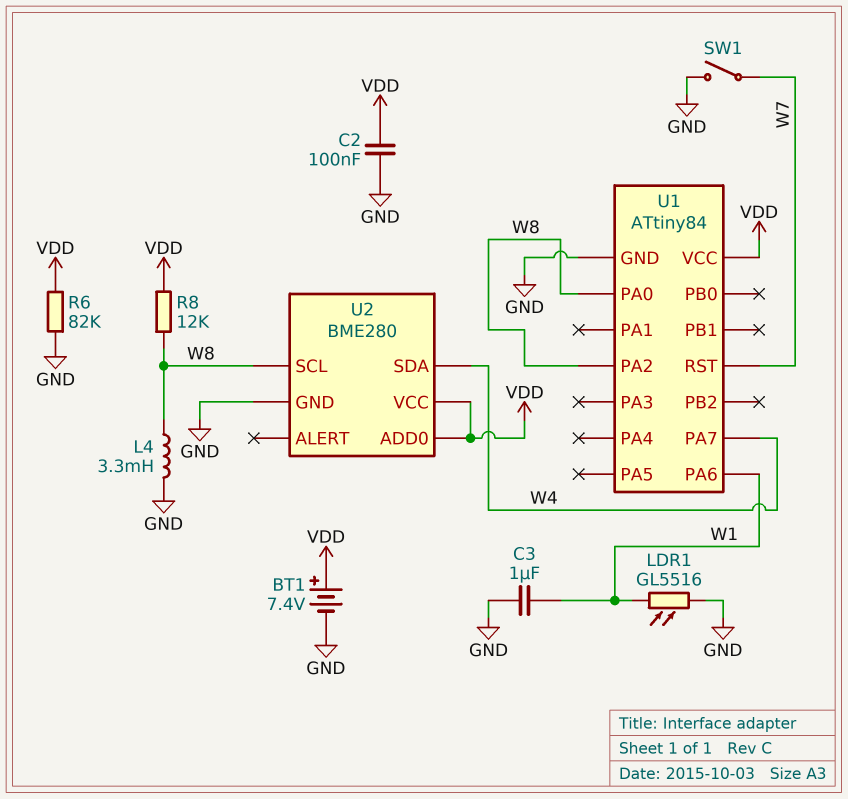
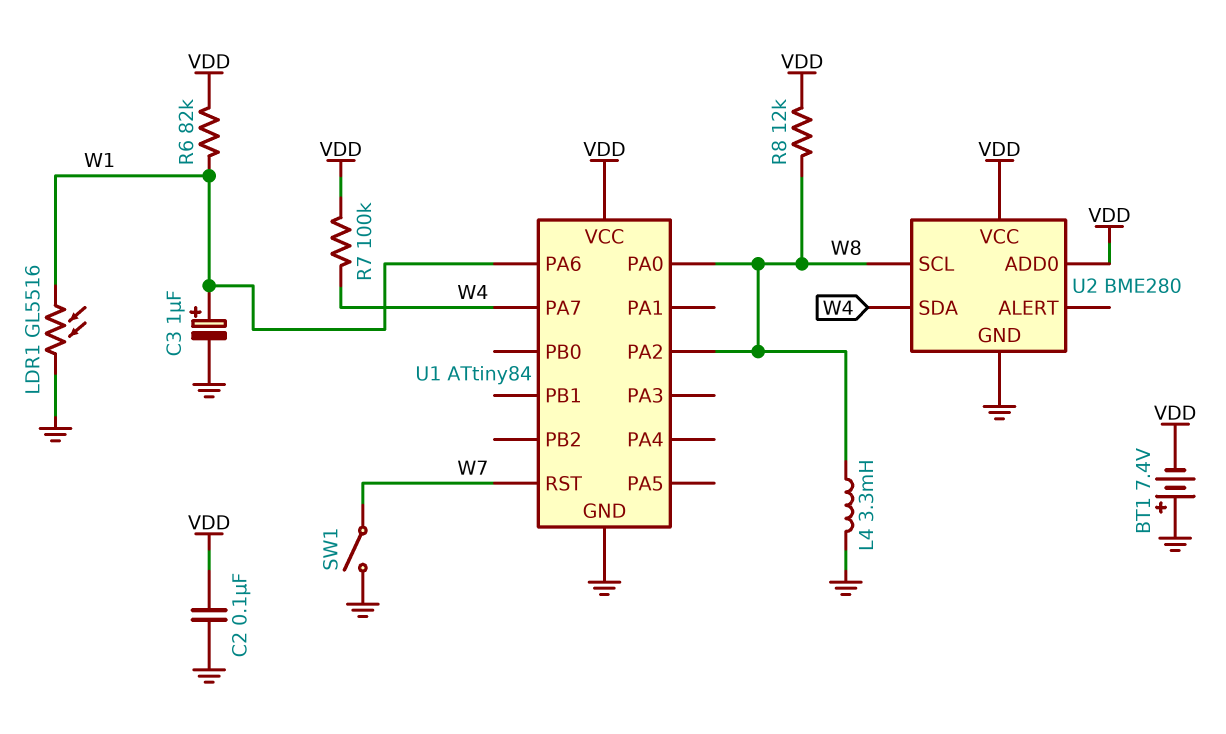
BT1: 7.4V (plus VDD, minus GND) -> 7.4V (plus GND, minus VDD)
C3: 1uF (GND, W1) -> 1uF (plus W1, minus GND)
R6: 82k (GND, VDD) -> 82k (VDD, W1)
R7: none -> 100k (VDD, W4)

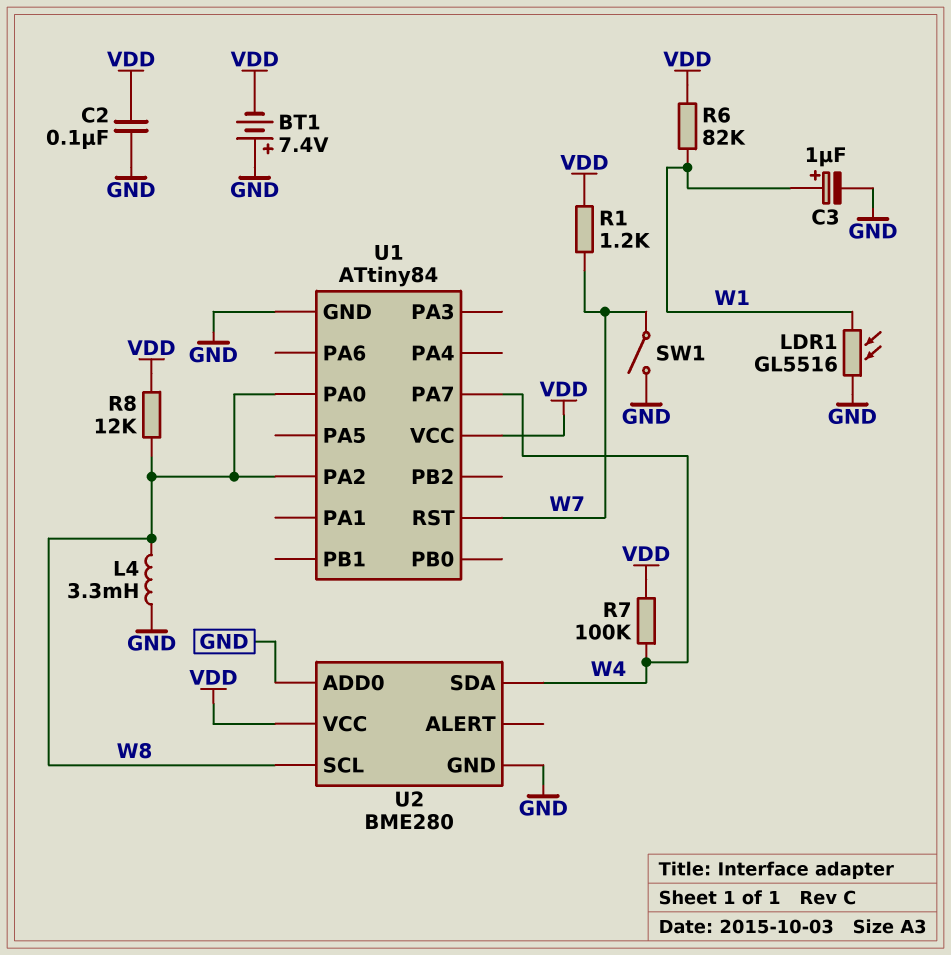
R1: none -> 1.2k (VDD, W7)
U1 pin PA6: W1 -> none
U2 pin ADD0: VDD -> GND

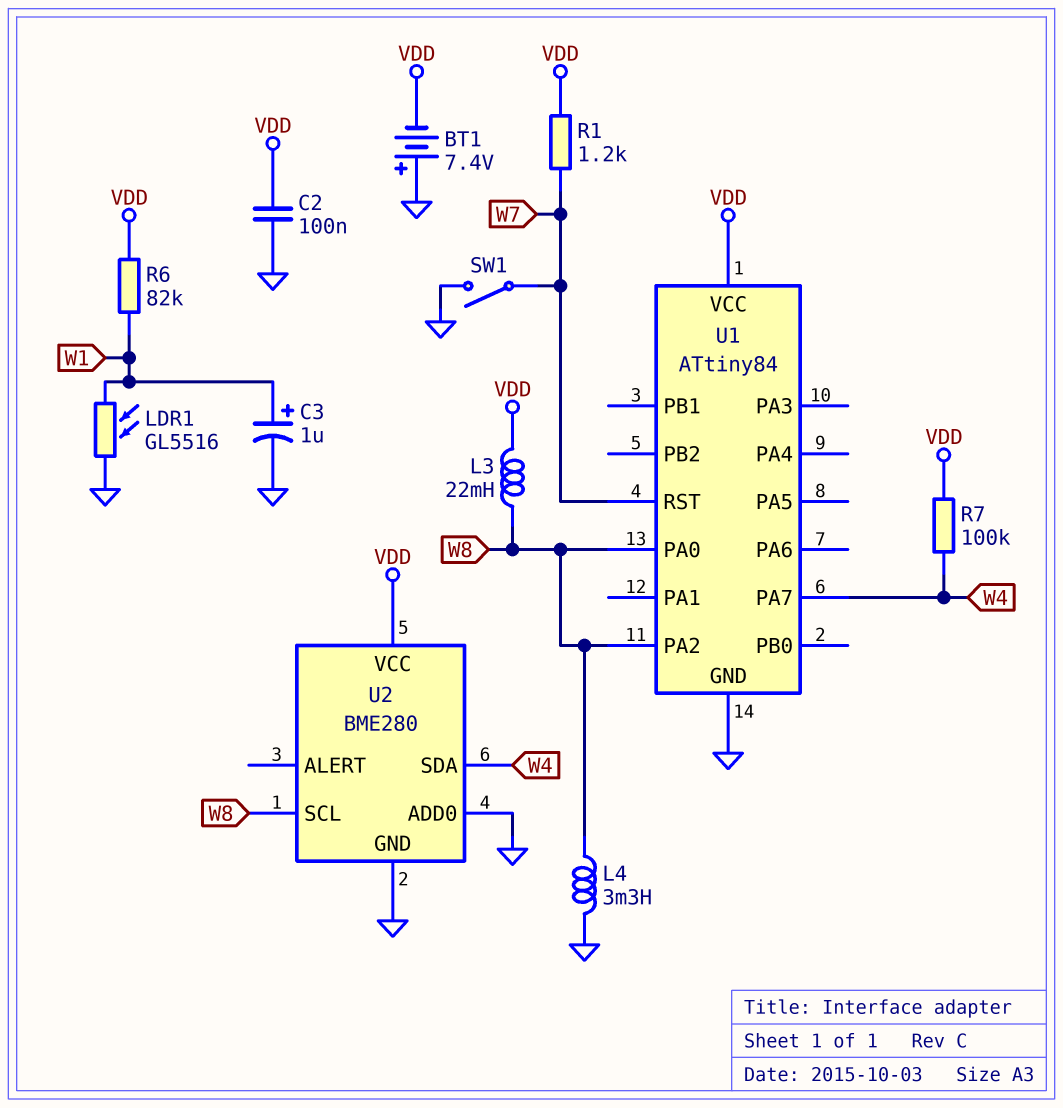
L3: none -> 22mH (VDD, W8)
R8: 12k (VDD, W8) -> none

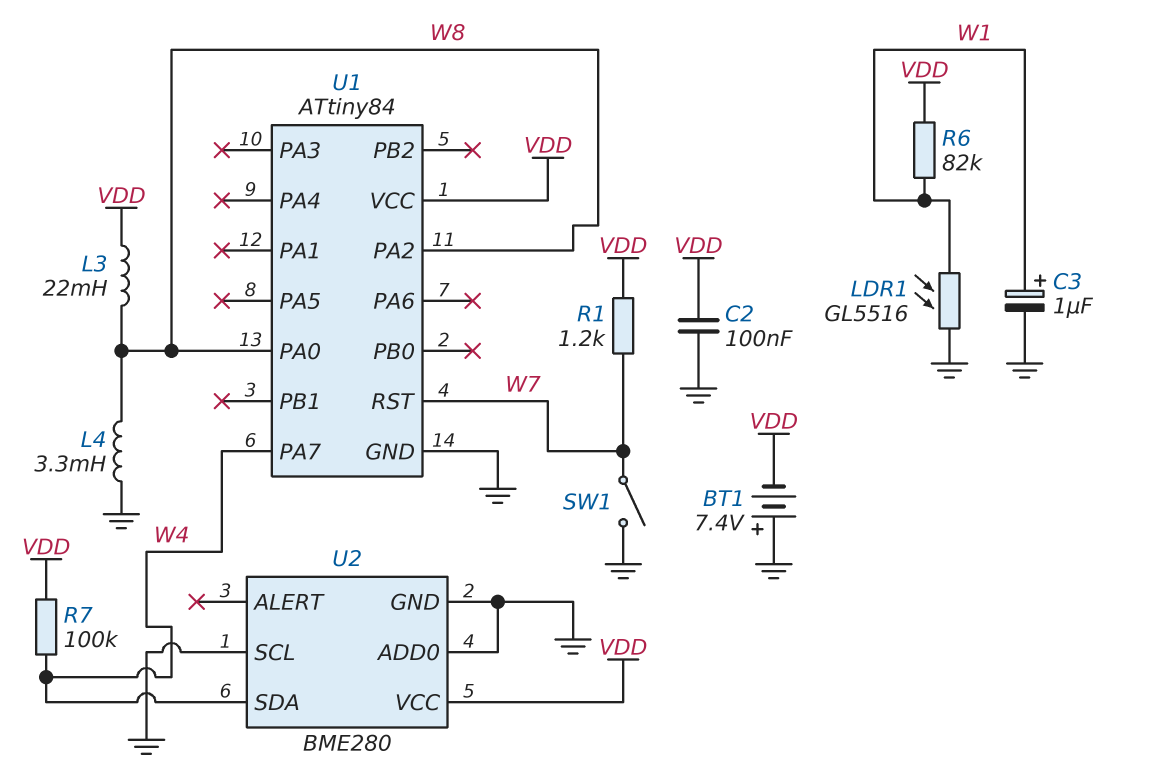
U2 pin SCL: W8 -> GND

